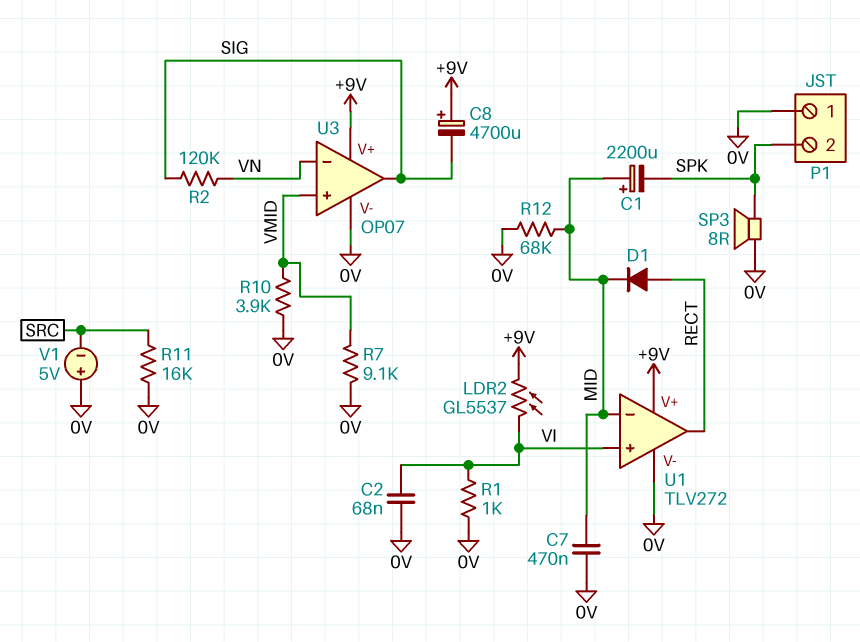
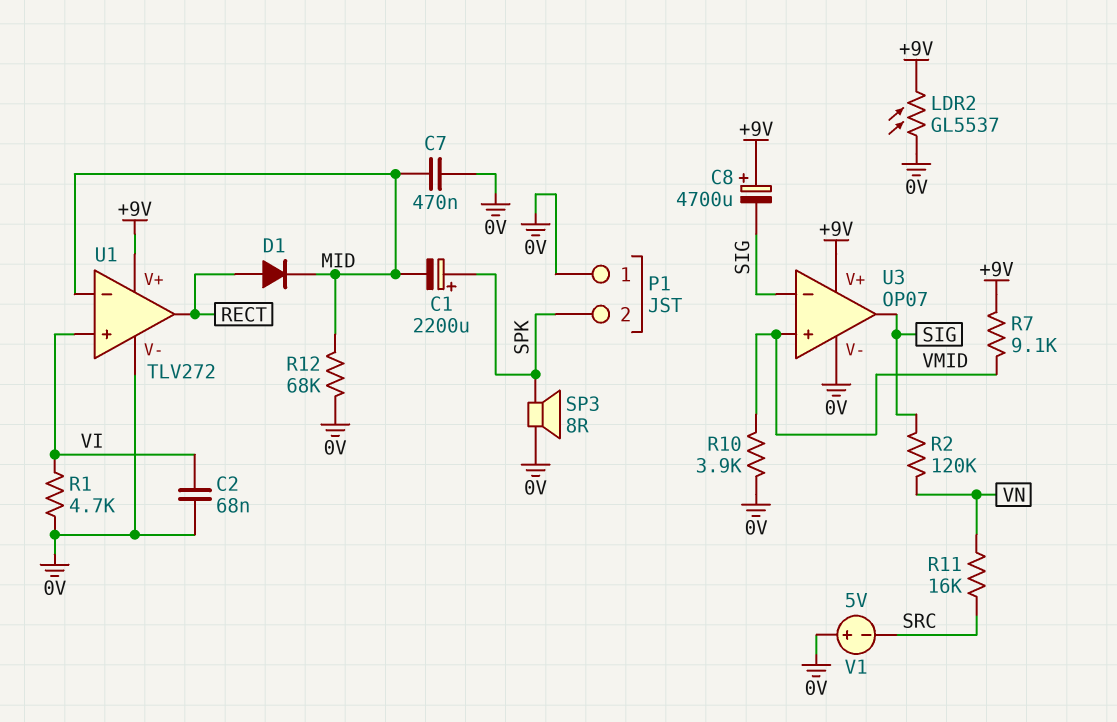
C1: 2200uF (plus MID, minus SPK) -> 2200uF (plus SPK, minus MID)
LDR2: GL5537 (+9V, VI) -> GL5537 (+9V, 0V)
R1: 1k (0V, VI) -> 4.7k (0V, VI)
R7: 9.1k (0V, VMID) -> 9.1k (+9V, VMID)
R11: 16k (0V, SRC) -> 16k (SRC, VN)
U3 pin in-: VN -> SIG

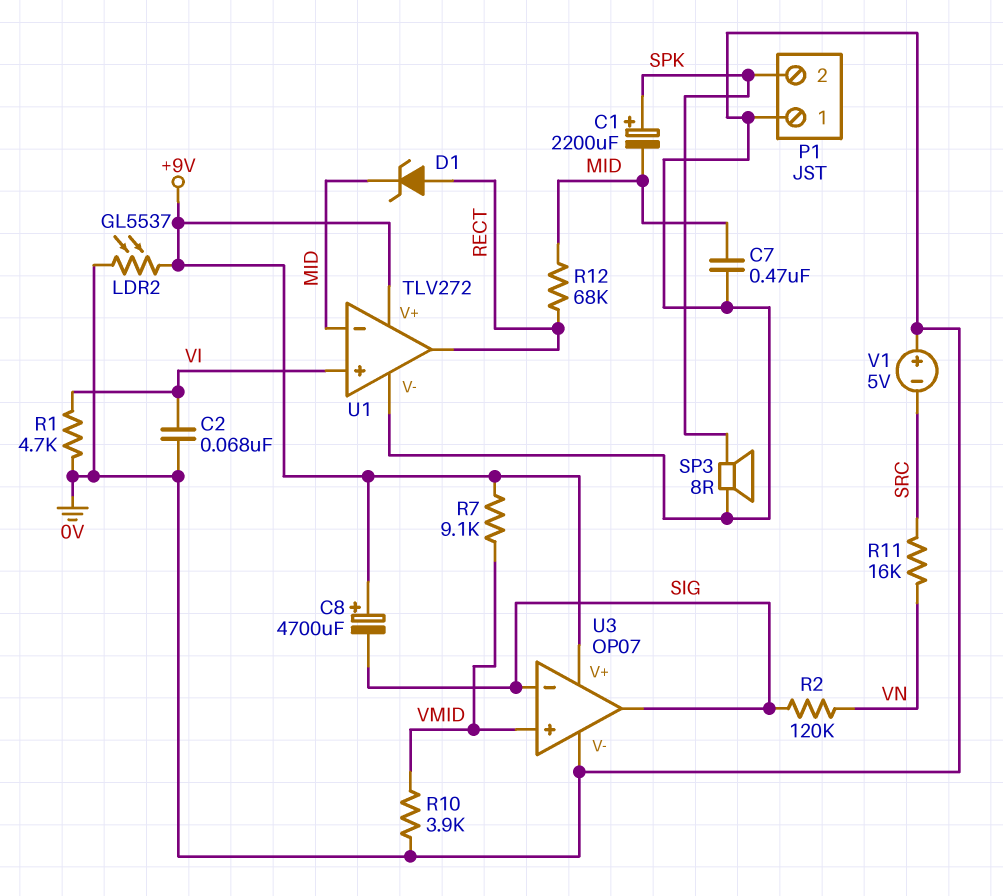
D1: diode (A RECT, K MID) -> zener (A RECT, K MID)
R12: 68k (0V, MID) -> 68k (MID, RECT)

